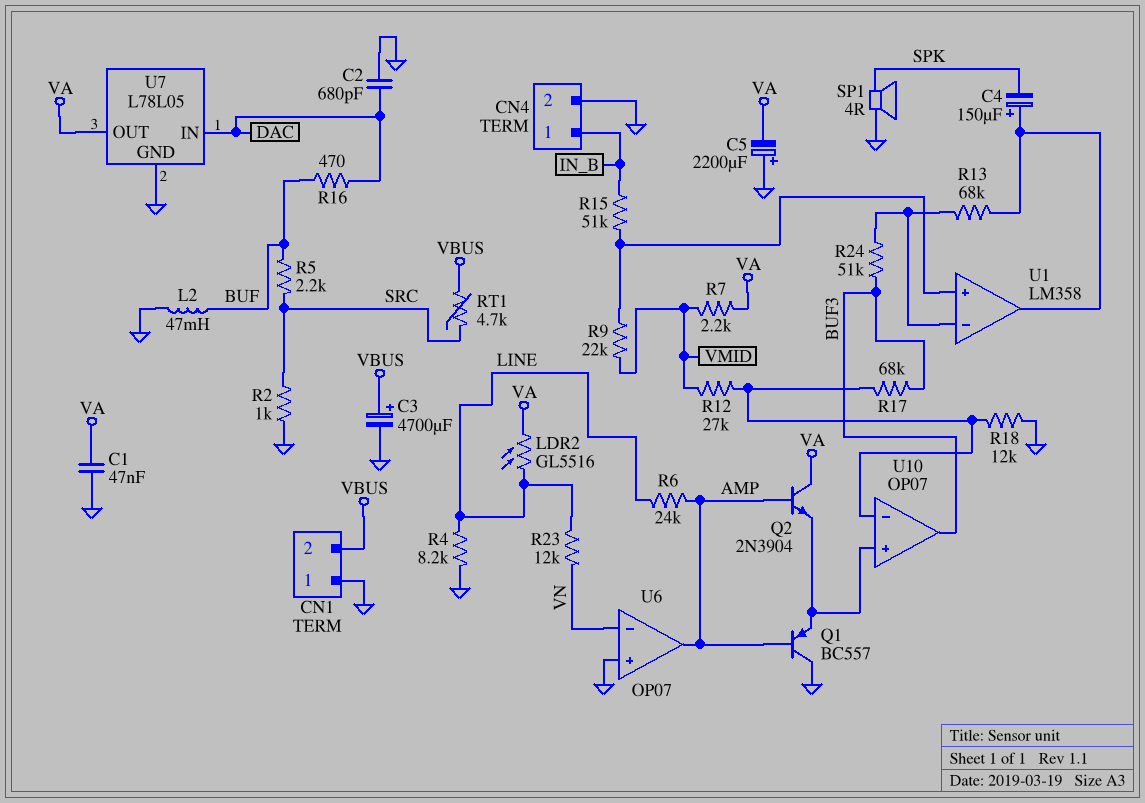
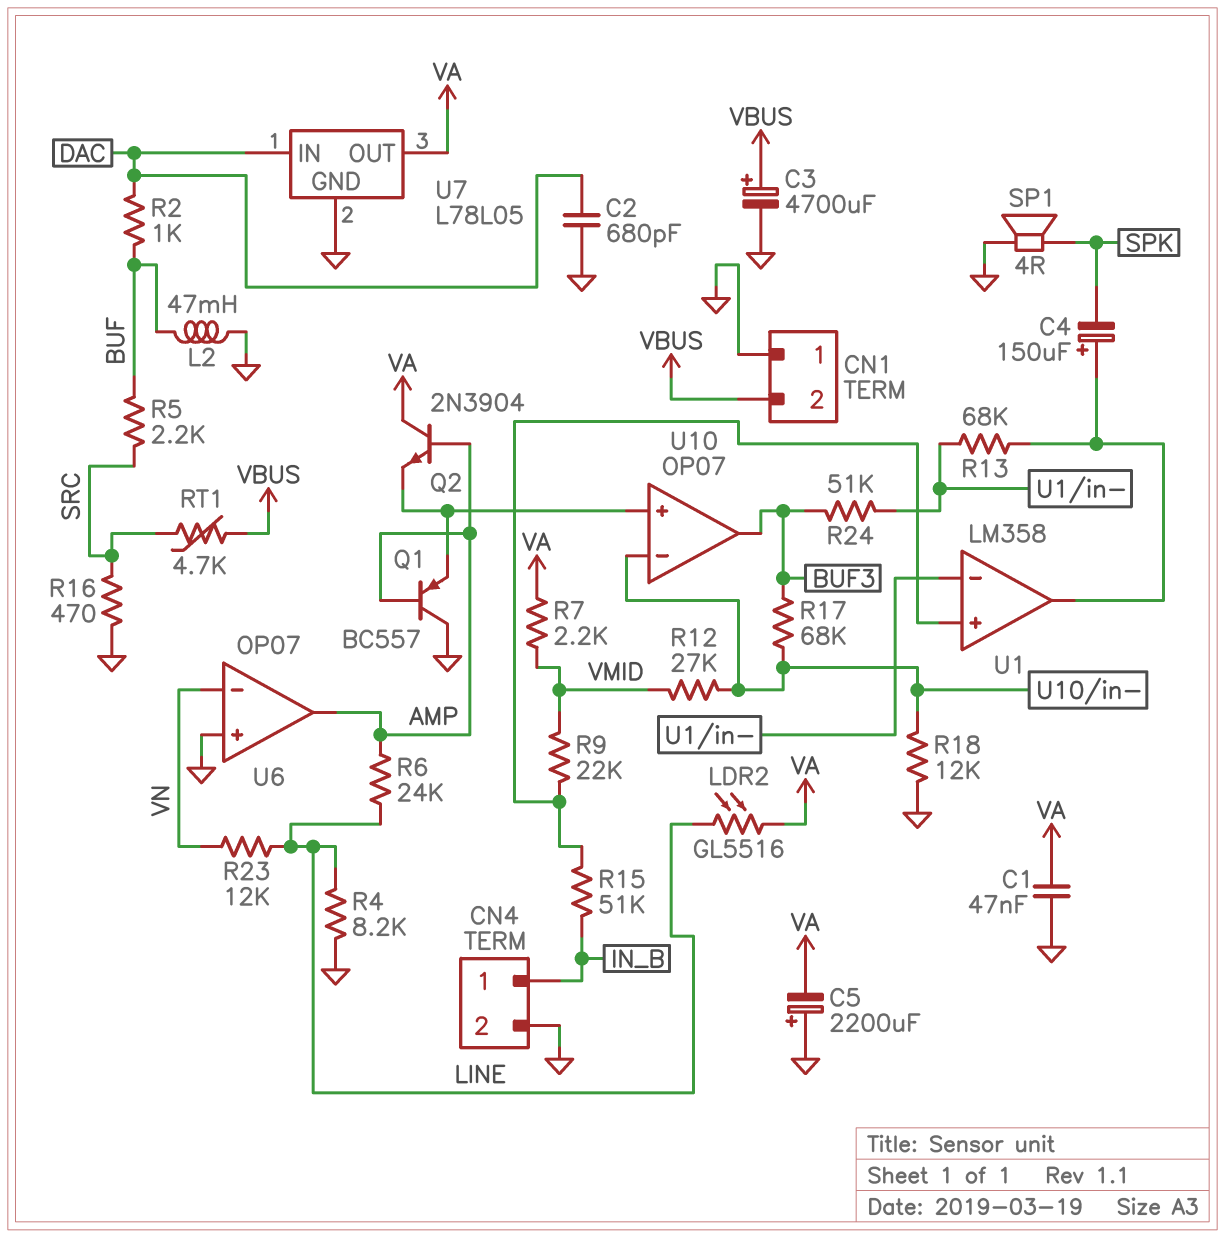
R2: 1k (GND, SRC) -> 1k (BUF, DAC)
R16: 470 (BUF, DAC) -> 470 (GND, SRC)

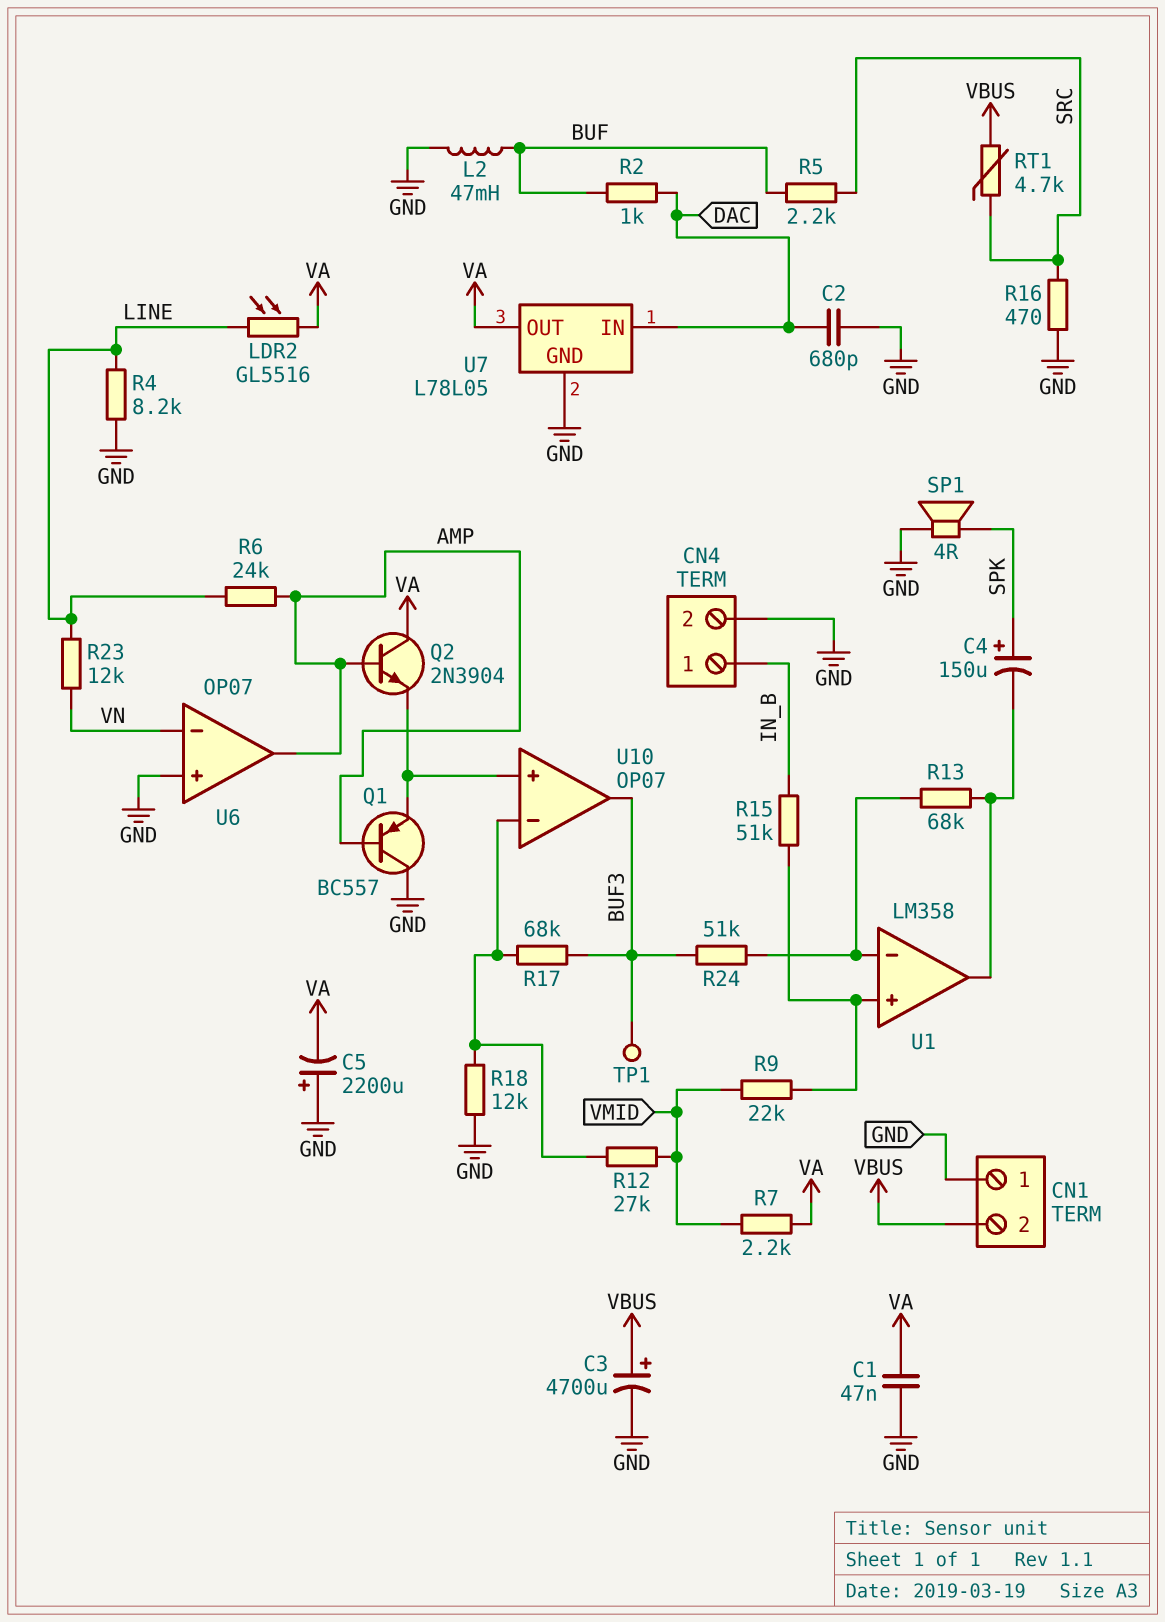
C4: 150uF (plus U1/out, minus SPK) -> 150uF (plus SPK, minus U1/out)
TP1: none -> test point (BUF3)

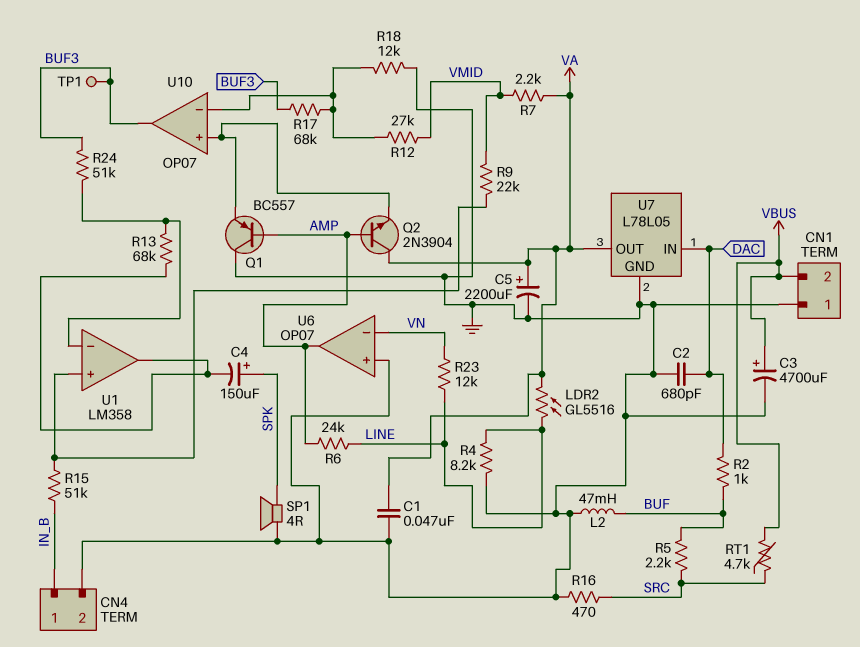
C5: 2200uF (plus GND, minus VA) -> 2200uF (plus VA, minus GND)

